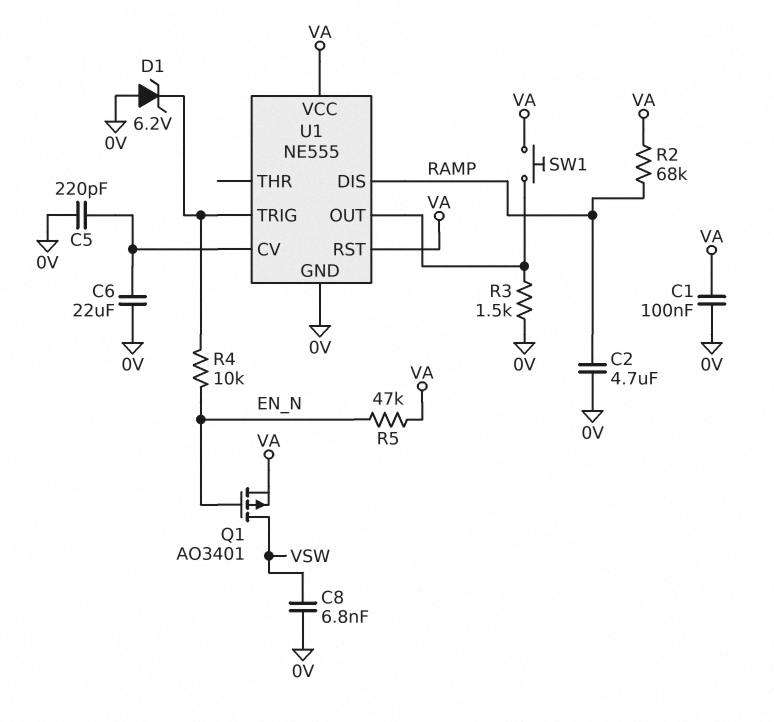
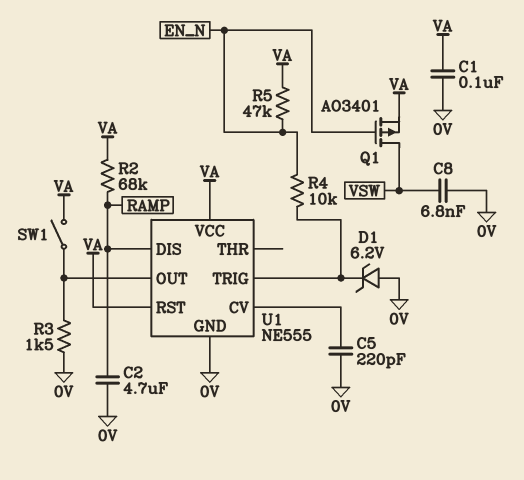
C6: 22uF (0V, U1/CV) -> none
SW1: button (U1/OUT, VA) -> switch (U1/OUT, VA)

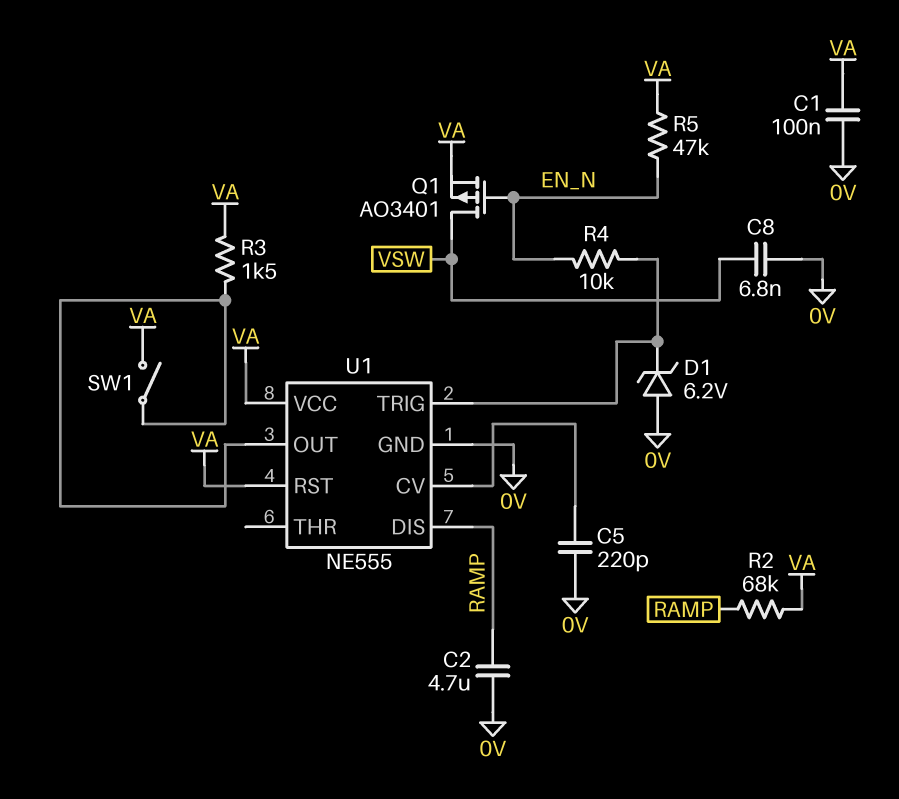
R3: 1.5k (0V, U1/OUT) -> 1.5k (U1/OUT, VA)

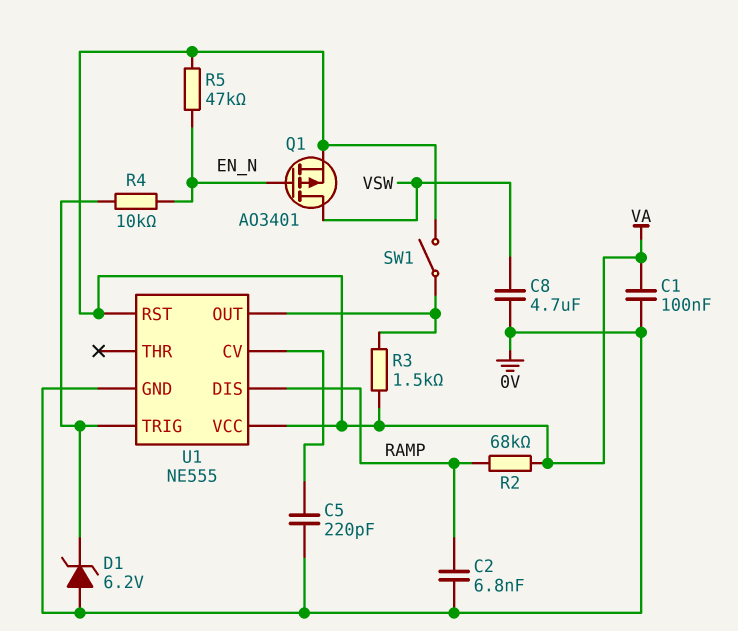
C2: 4.7uF (0V, RAMP) -> 6.8nF (0V, RAMP)
C8: 6.8nF (0V, VSW) -> 4.7uF (0V, VSW)

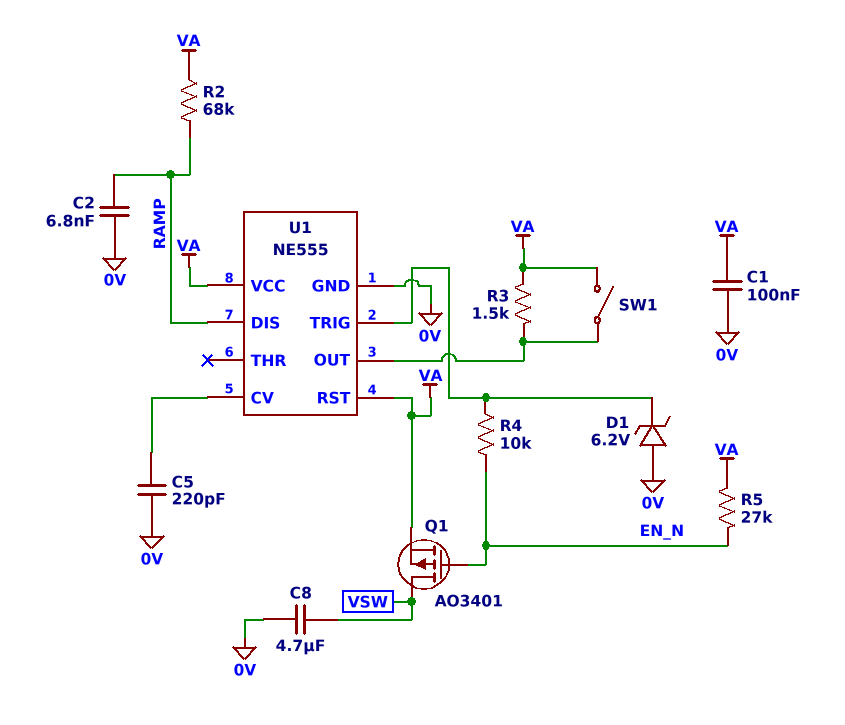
R5: 47k (EN_N, VA) -> 27k (EN_N, VA)

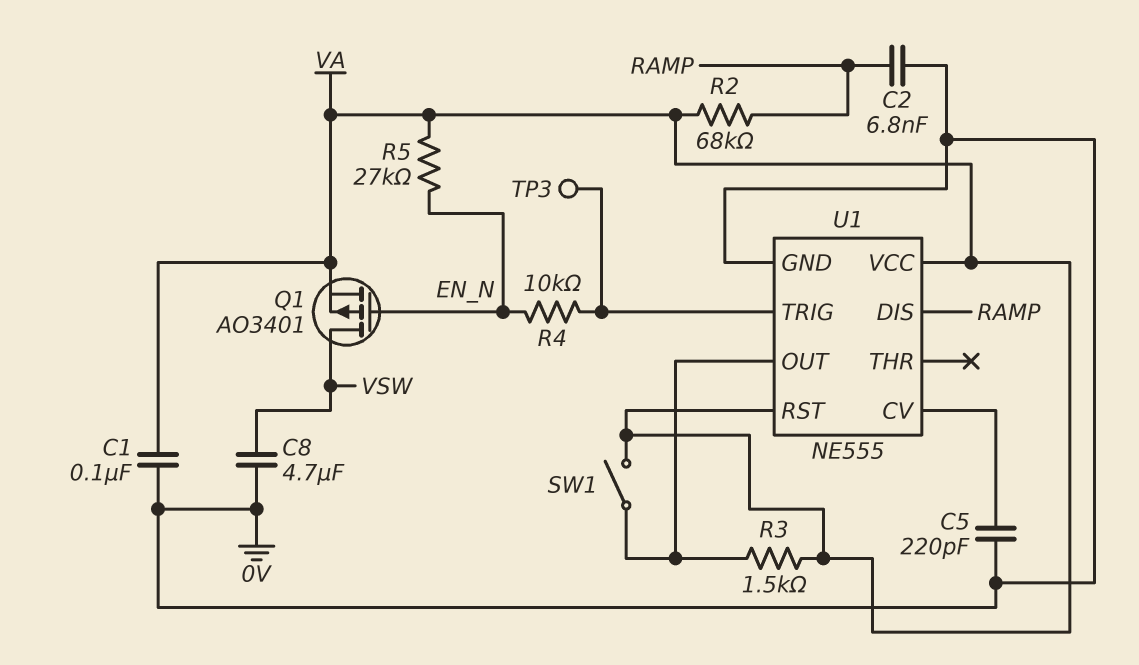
D1: zener 6.2V (A 0V, K U1/TRIG) -> none
TP3: none -> test point (U1/TRIG)

